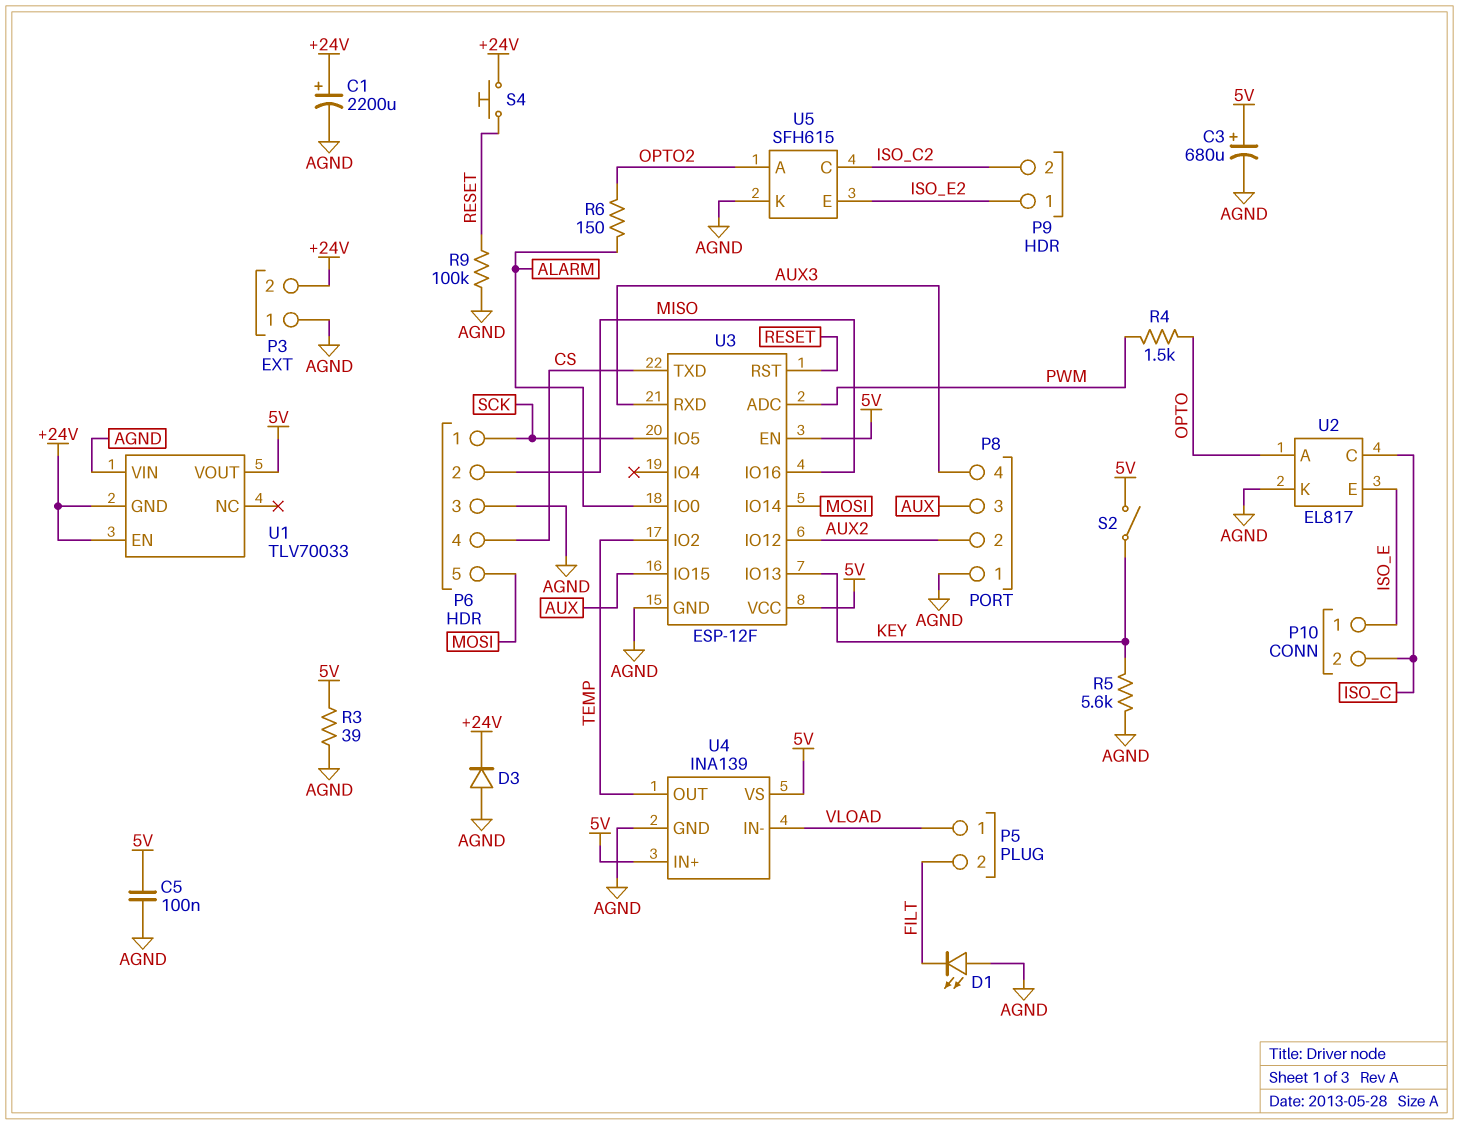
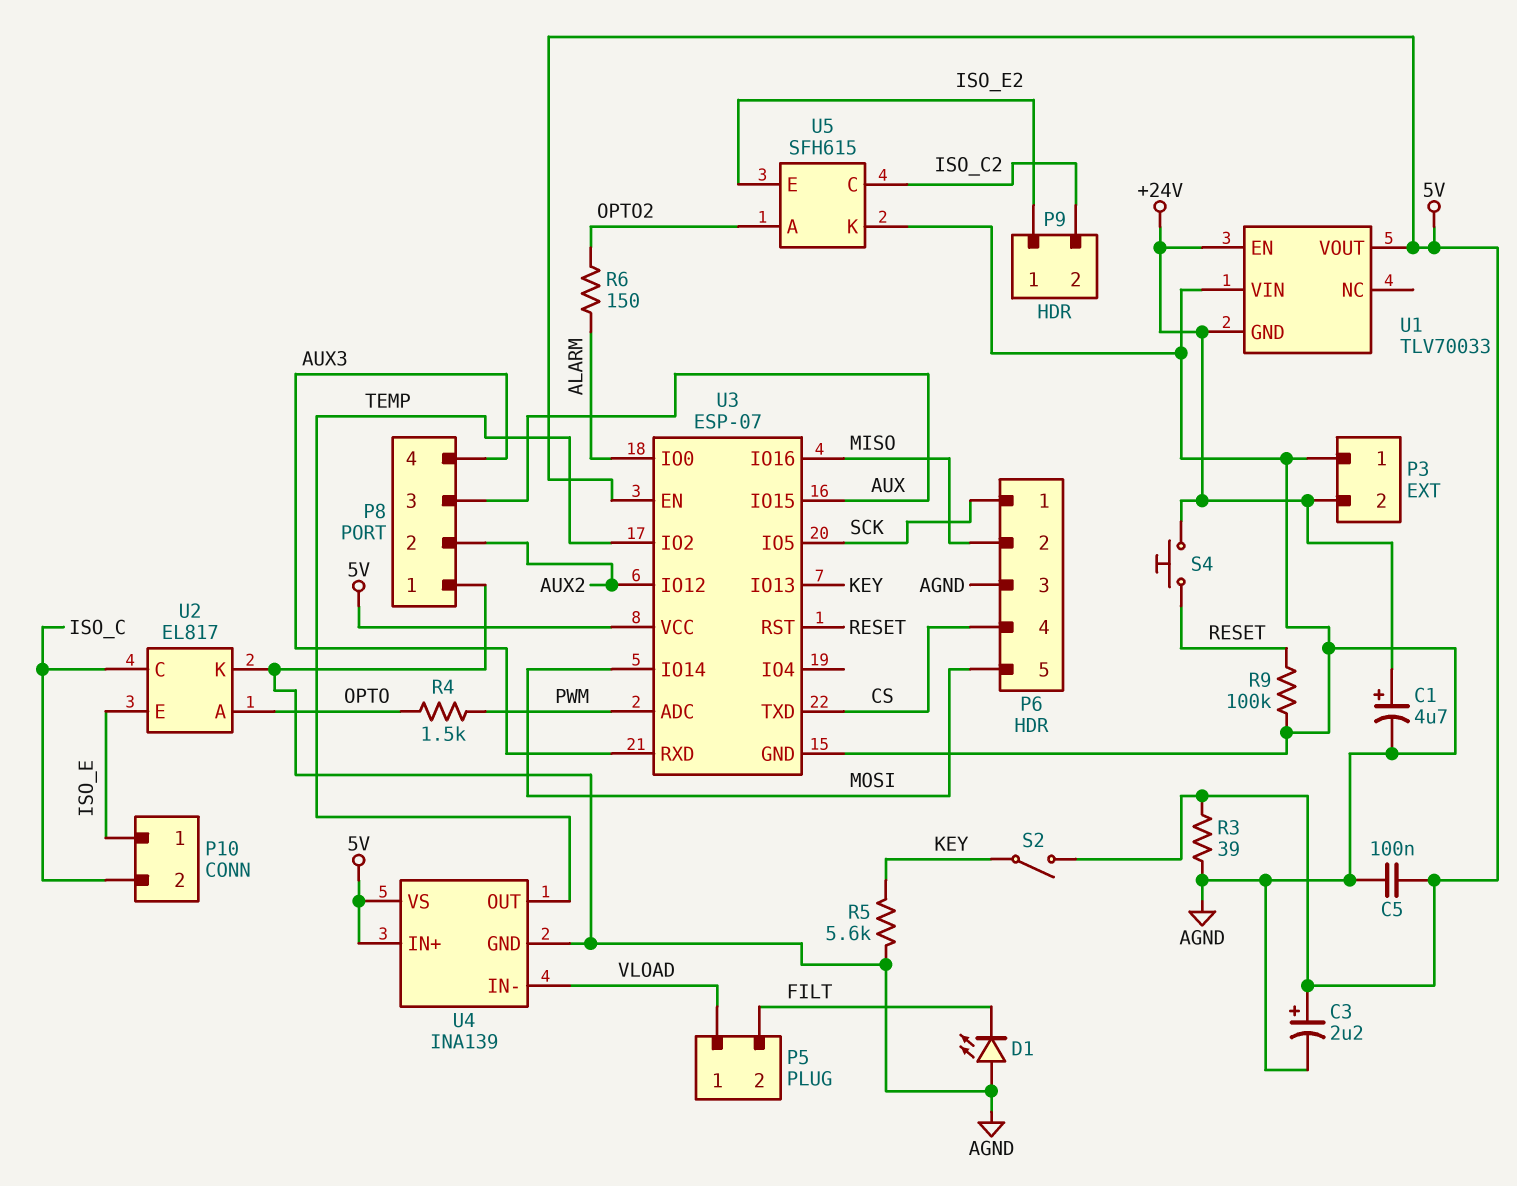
C1: 2200uF (plus +24V, minus AGND) -> 4.7uF (plus +24V, minus AGND)
C3: 680uF (plus 5V, minus AGND) -> 2.2uF (plus 5V, minus AGND)
D3: diode (A AGND, K +24V) -> none
U3: ESP-12F -> ESP-07

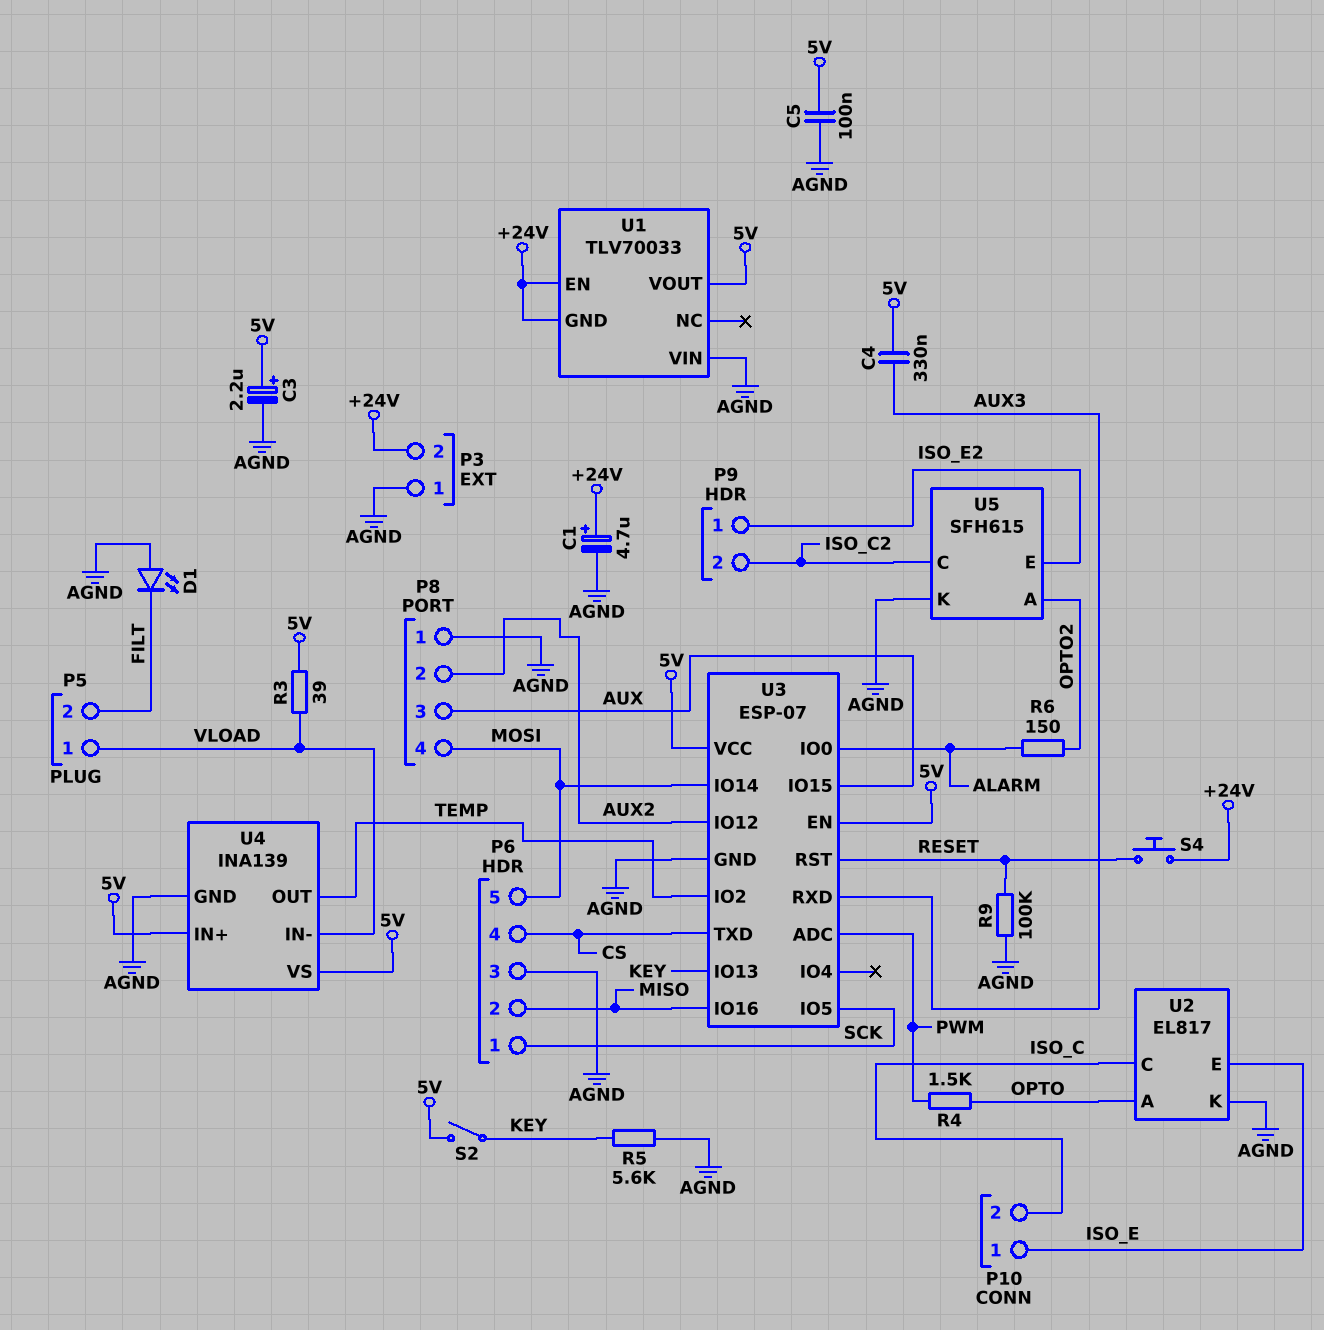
C4: none -> 330nF (5V, AUX3)
P8 pin 4: AUX3 -> MOSI
R3: 39 (5V, AGND) -> 39 (5V, VLOAD)

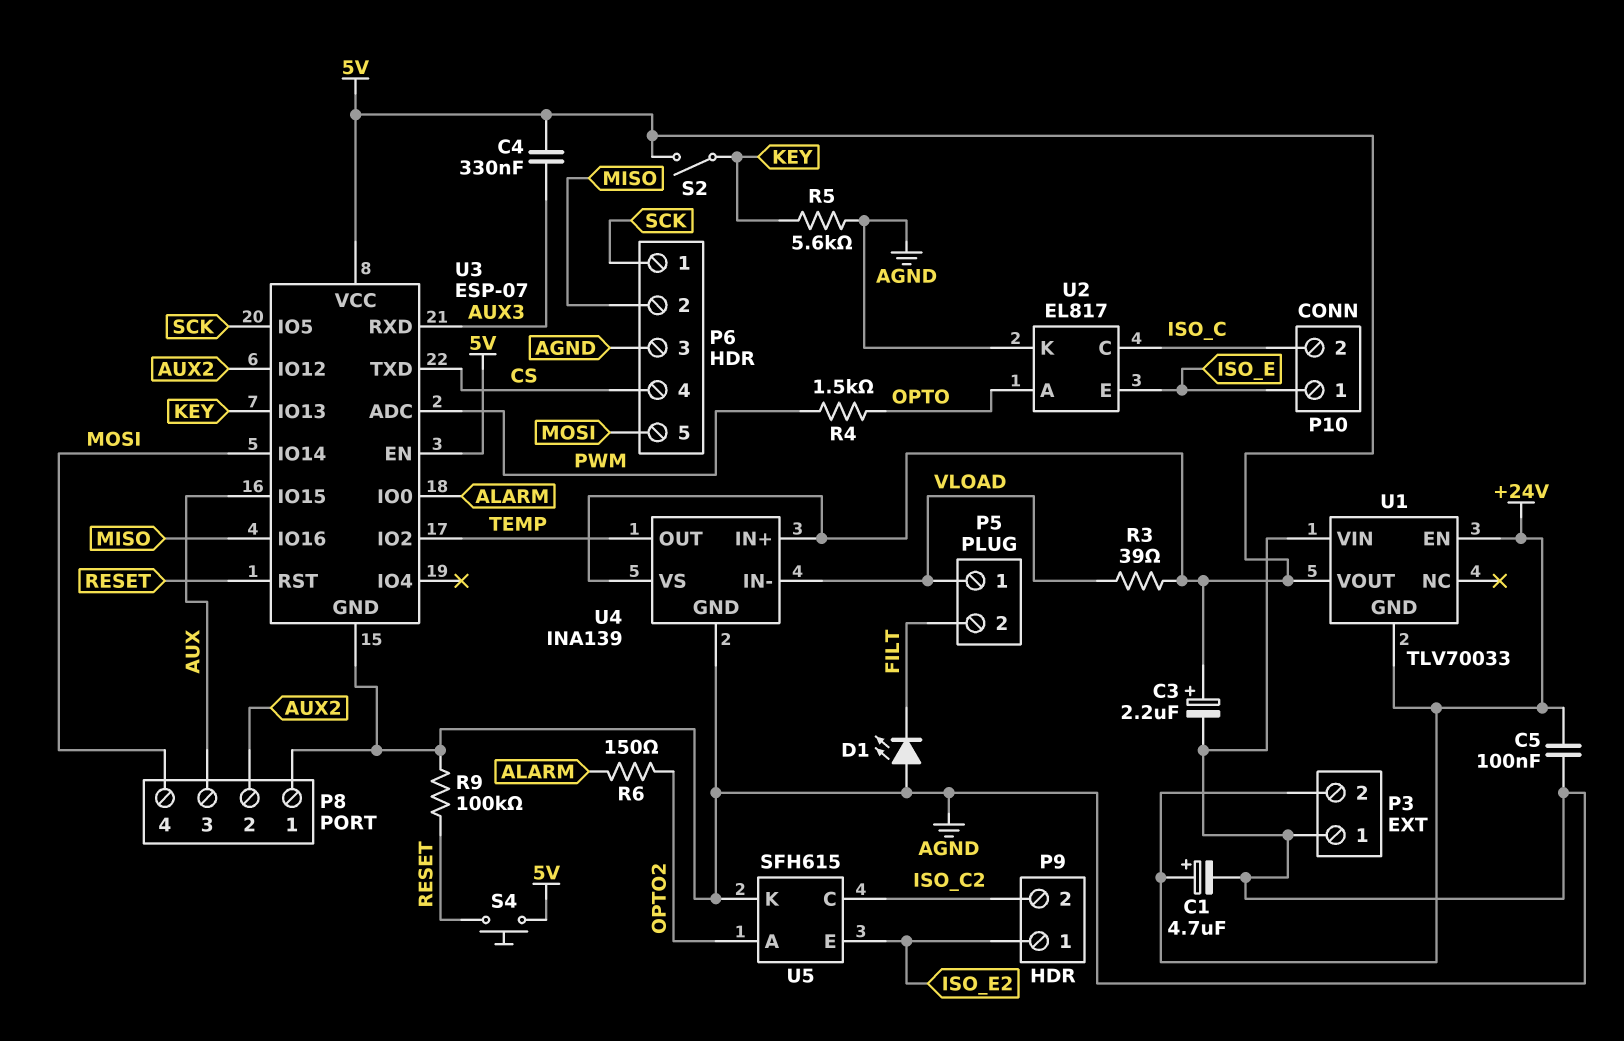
C5: 100nF (5V, AGND) -> 100nF (+24V, AGND)
S4: button (+24V, RESET) -> button (5V, RESET)

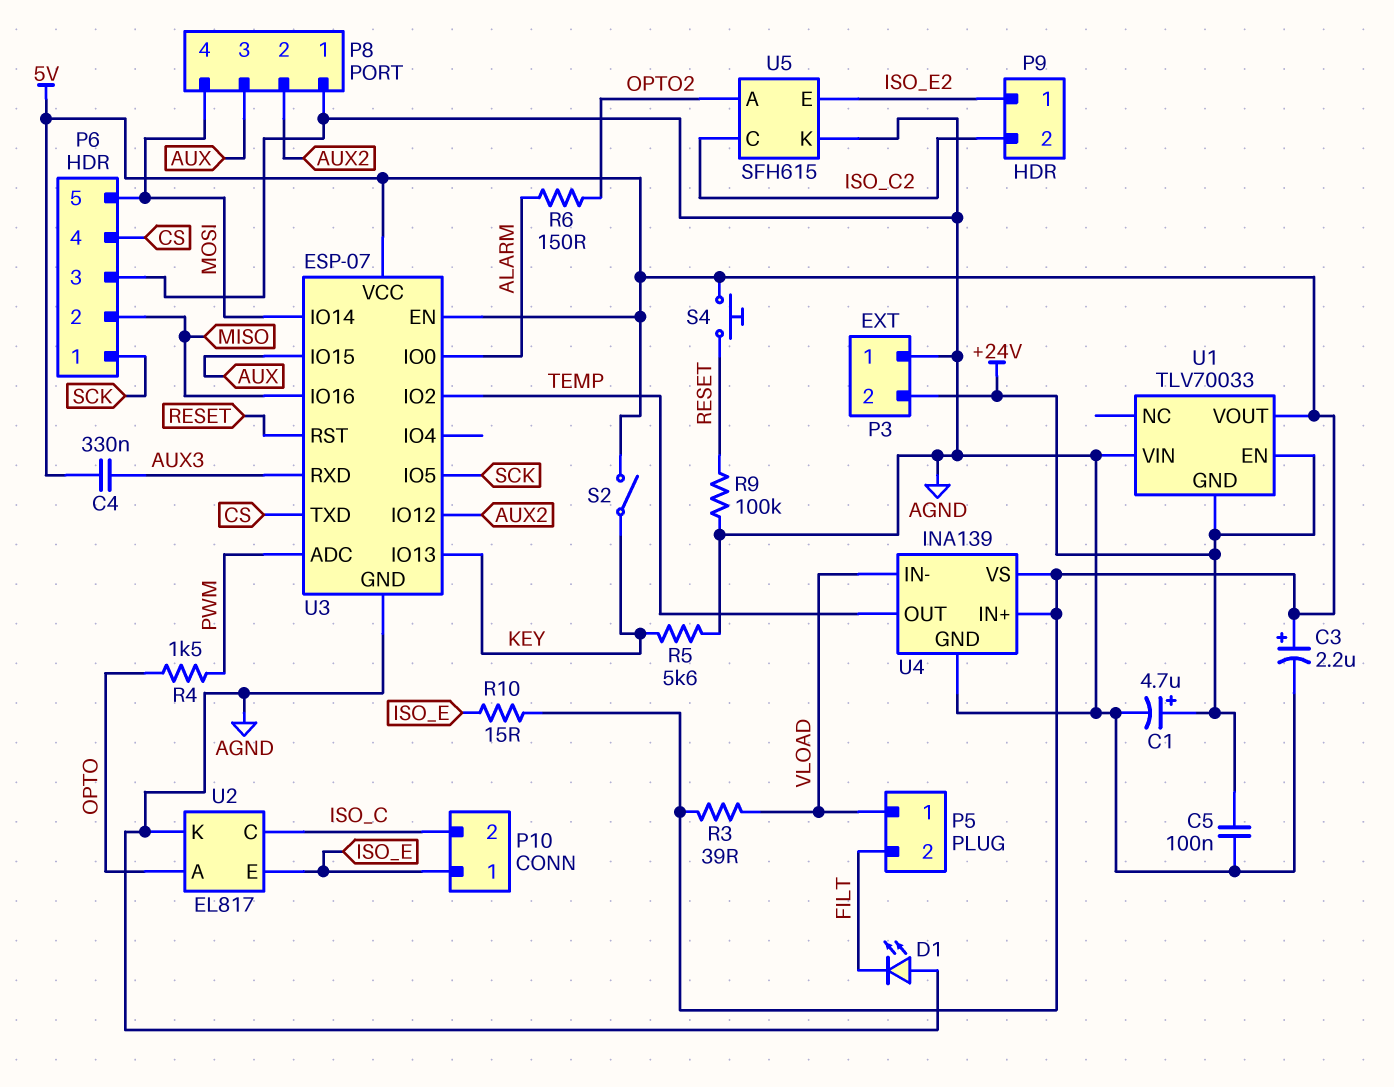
R10: none -> 15 (5V, ISO_E)

